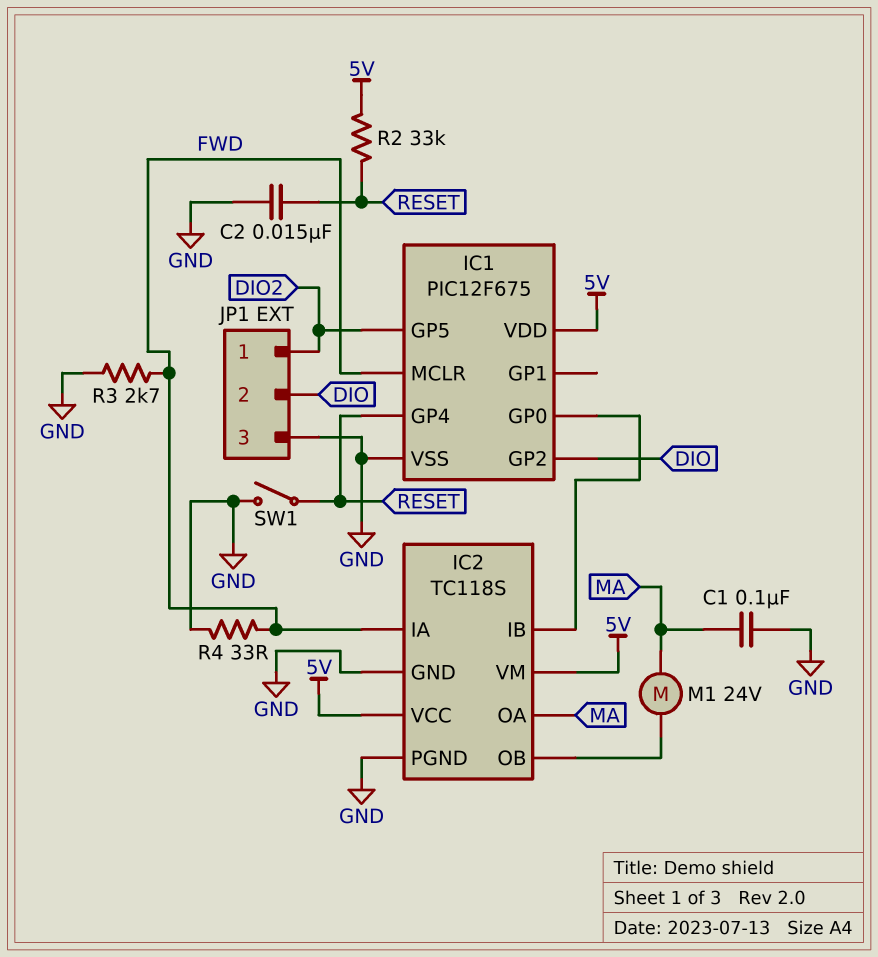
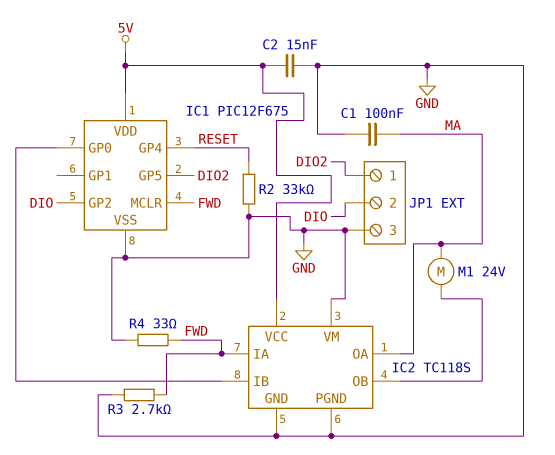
C2: 15nF (GND, RESET) -> 15nF (5V, GND)
IC2 pin VM: 5V -> GND
R2: 33k (5V, RESET) -> 33k (GND, RESET)
SW1: switch (GND, RESET) -> none

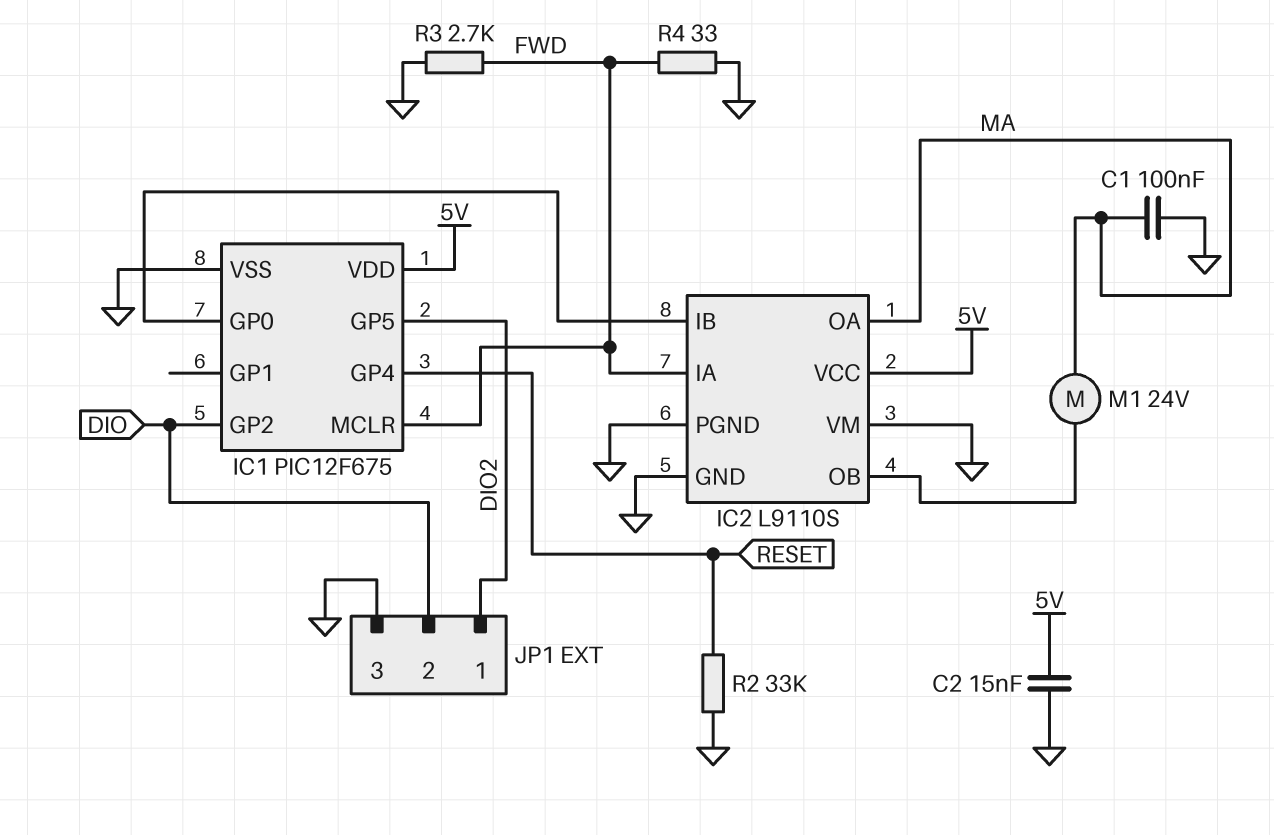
IC2: TC118S -> L9110S

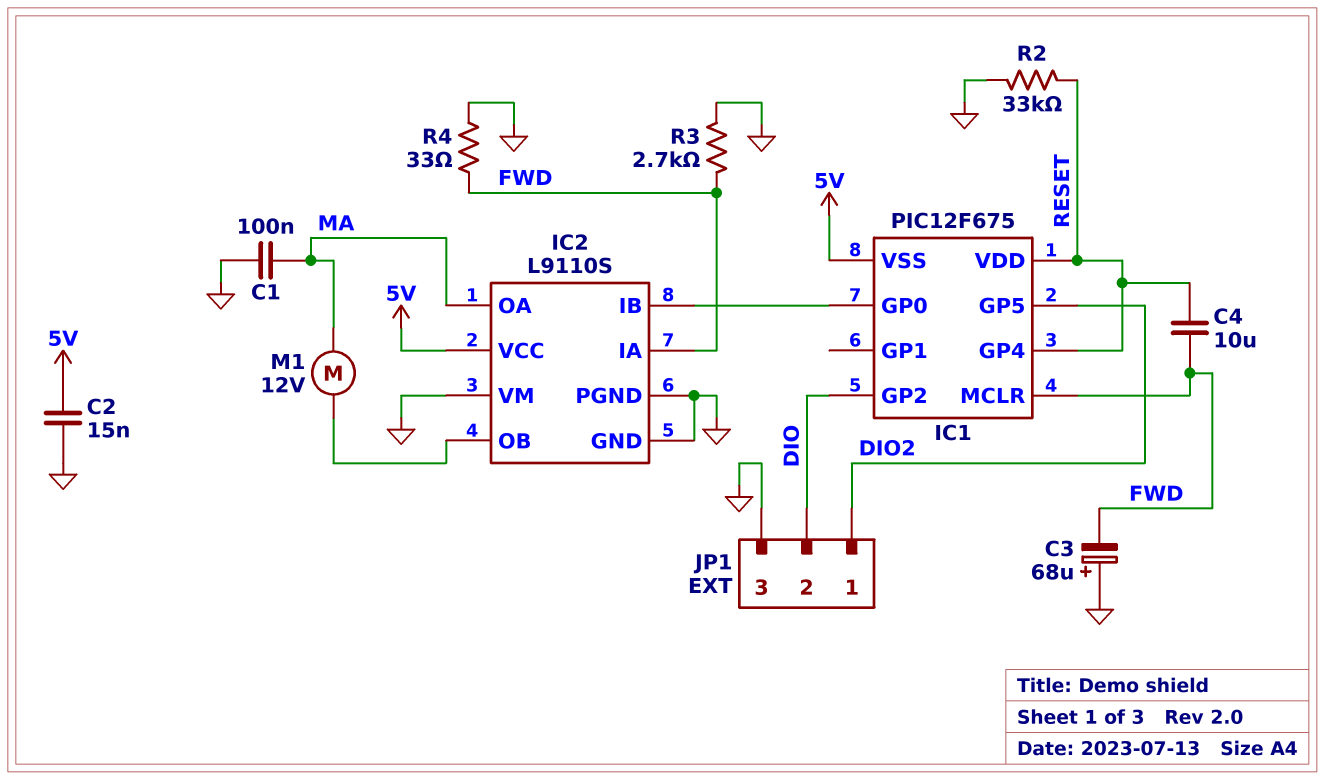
C3: none -> 68uF (plus GND, minus FWD)
C4: none -> 10uF (FWD, RESET)
IC1 pin VDD: 5V -> RESET
IC1 pin VSS: GND -> 5V
M1: motor 24V (IC2/OB, MA) -> motor 12V (IC2/OB, MA)

